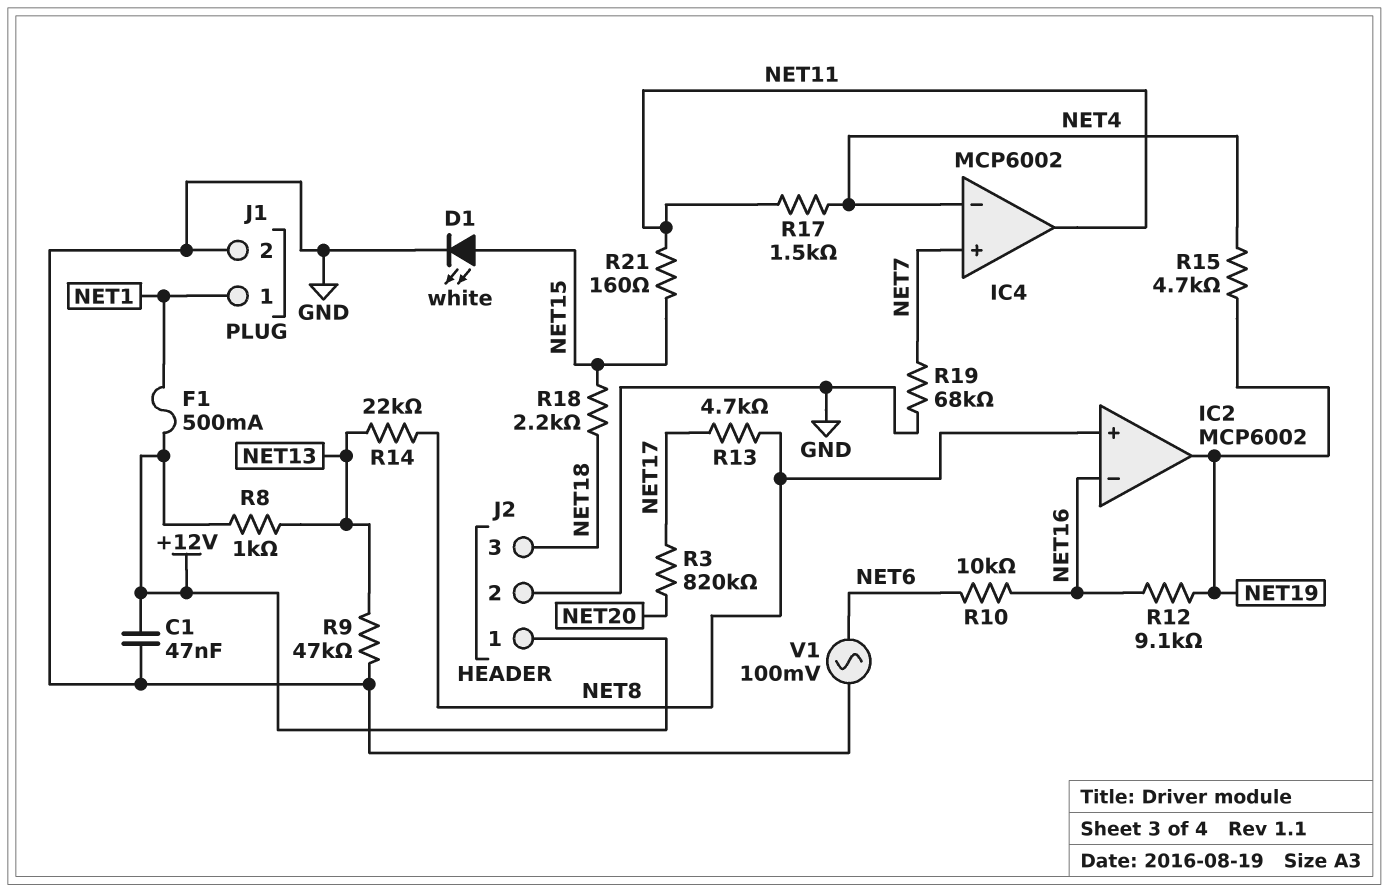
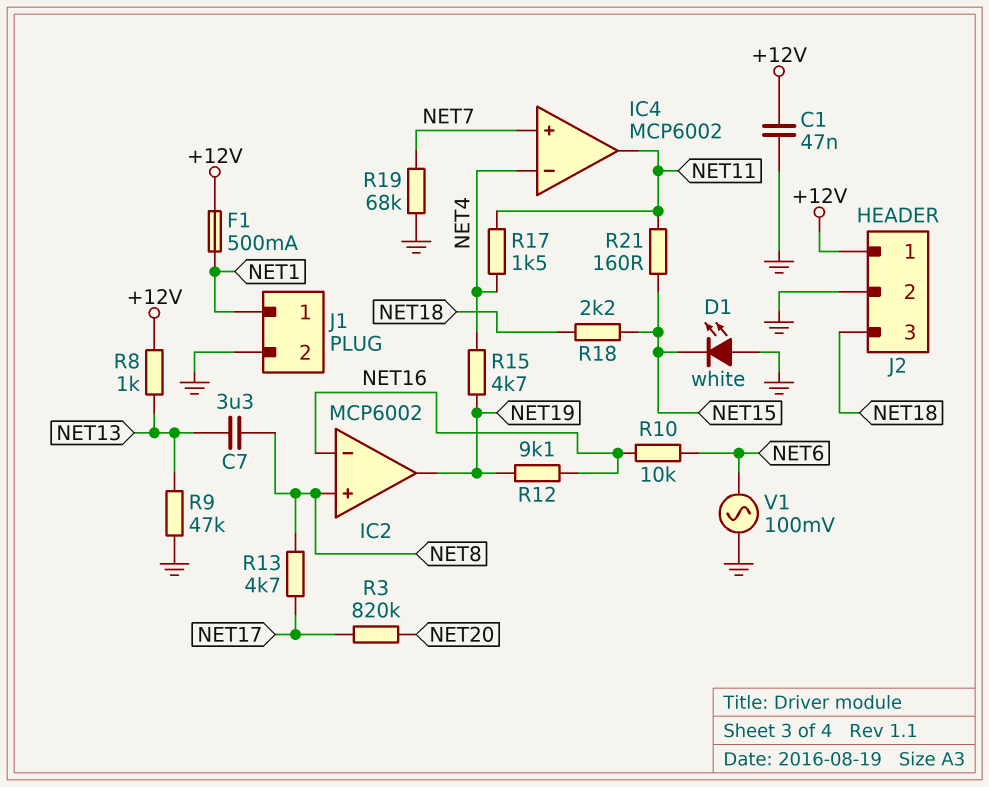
C7: none -> 3.3uF (NET8, NET13)
D1: LED white (A NET15, K GND) -> LED white (A GND, K NET15)
R14: 22k (NET8, NET13) -> none

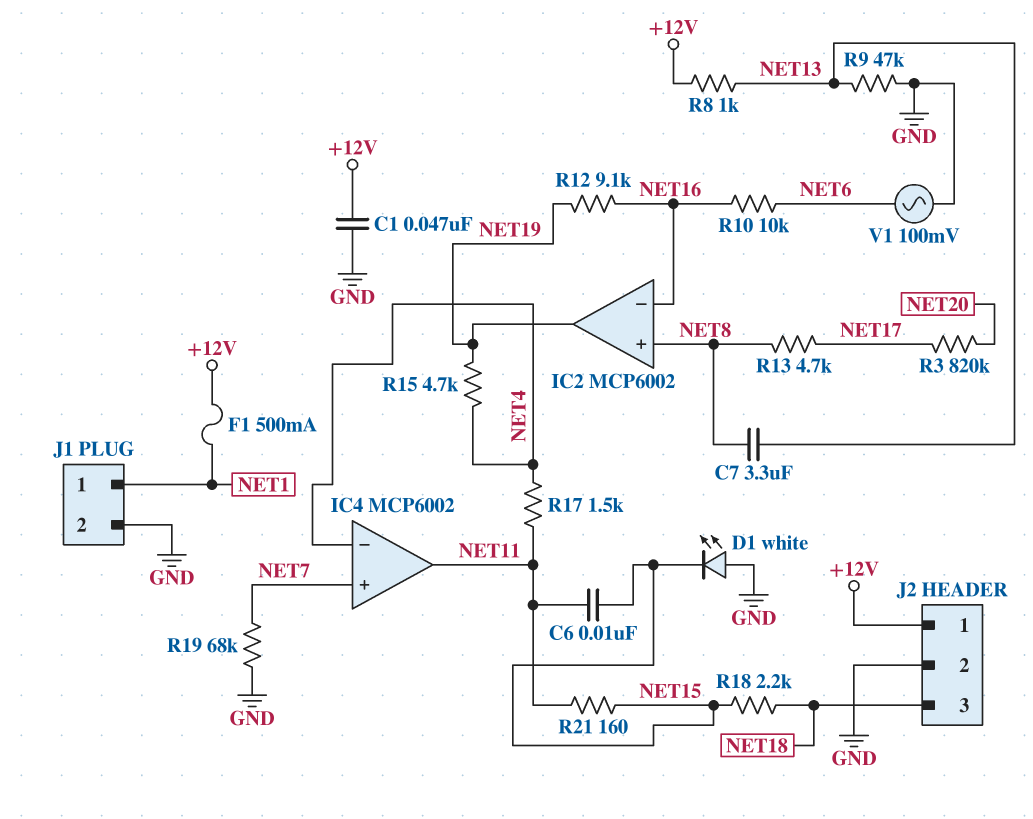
C6: none -> 10nF (NET11, NET15)

